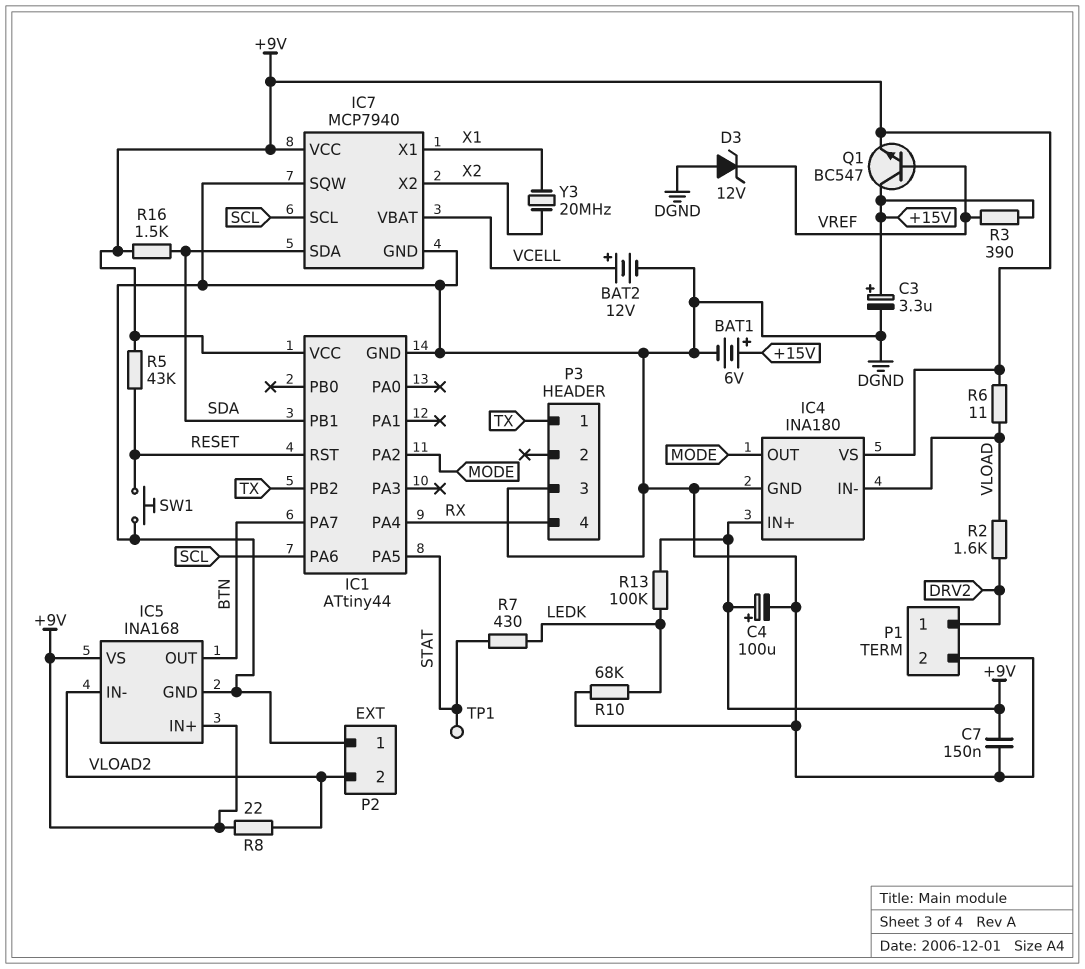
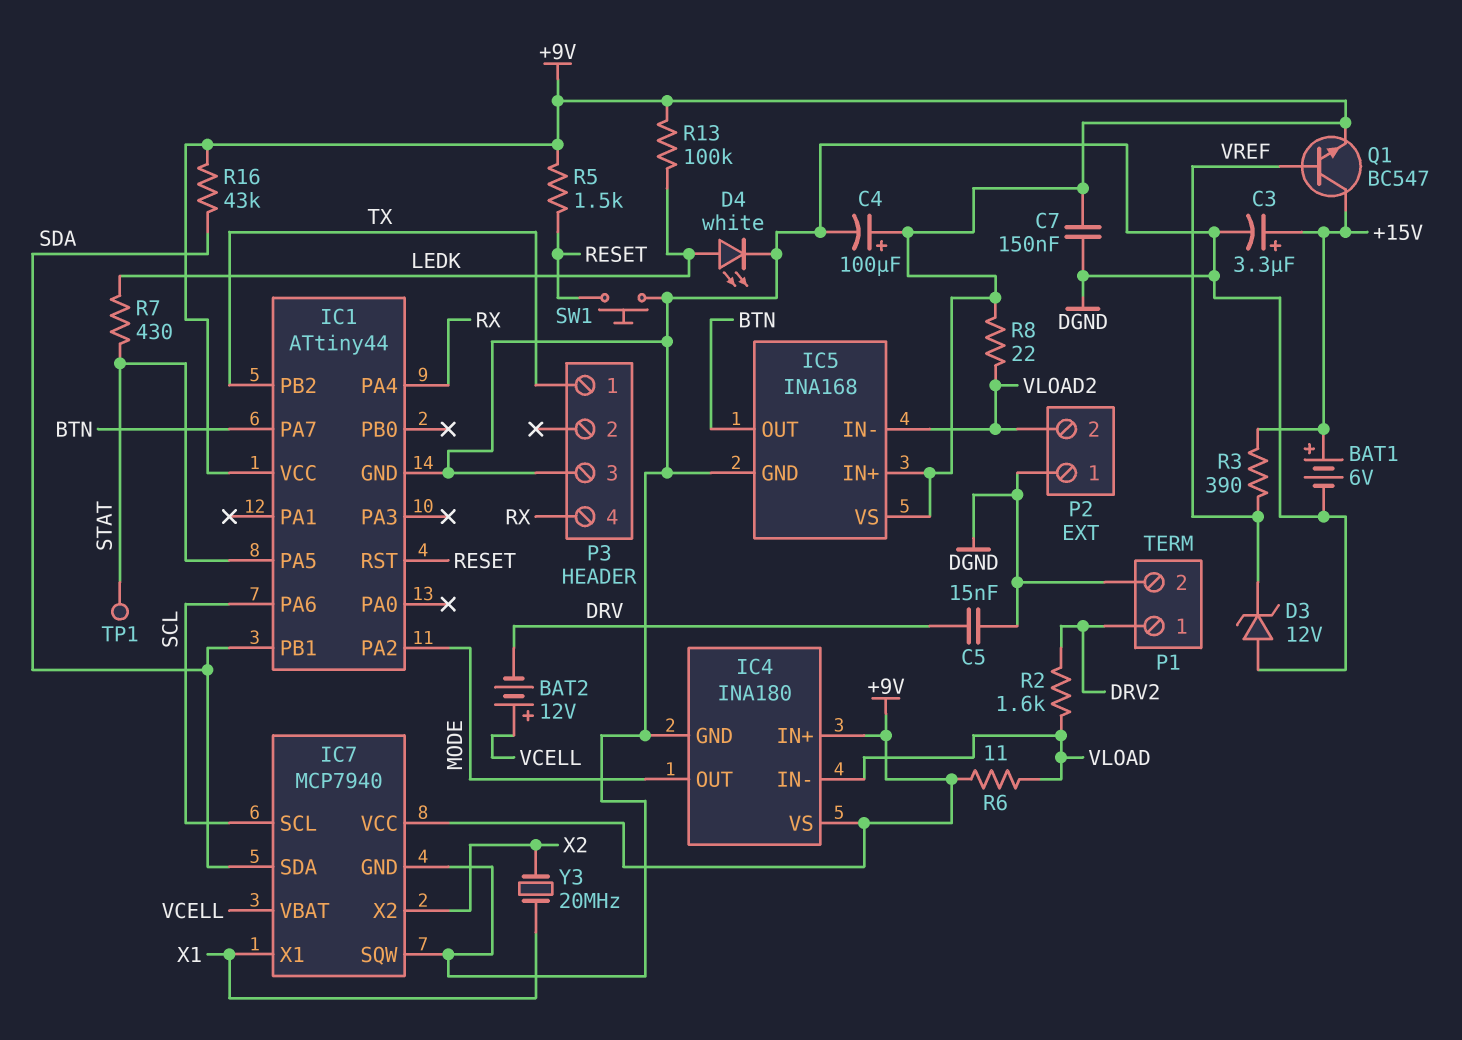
BAT2: 12V (plus VCELL, minus DGND) -> 12V (plus VCELL, minus DRV)
C5: none -> 15nF (DGND, DRV)
D4: none -> LED white (A LEDK, K DGND)
R5: 43k (+9V, RESET) -> 1.5k (+9V, RESET)
R10: 68k (DGND, LEDK) -> none
R16: 1.5k (+9V, SDA) -> 43k (+9V, SDA)

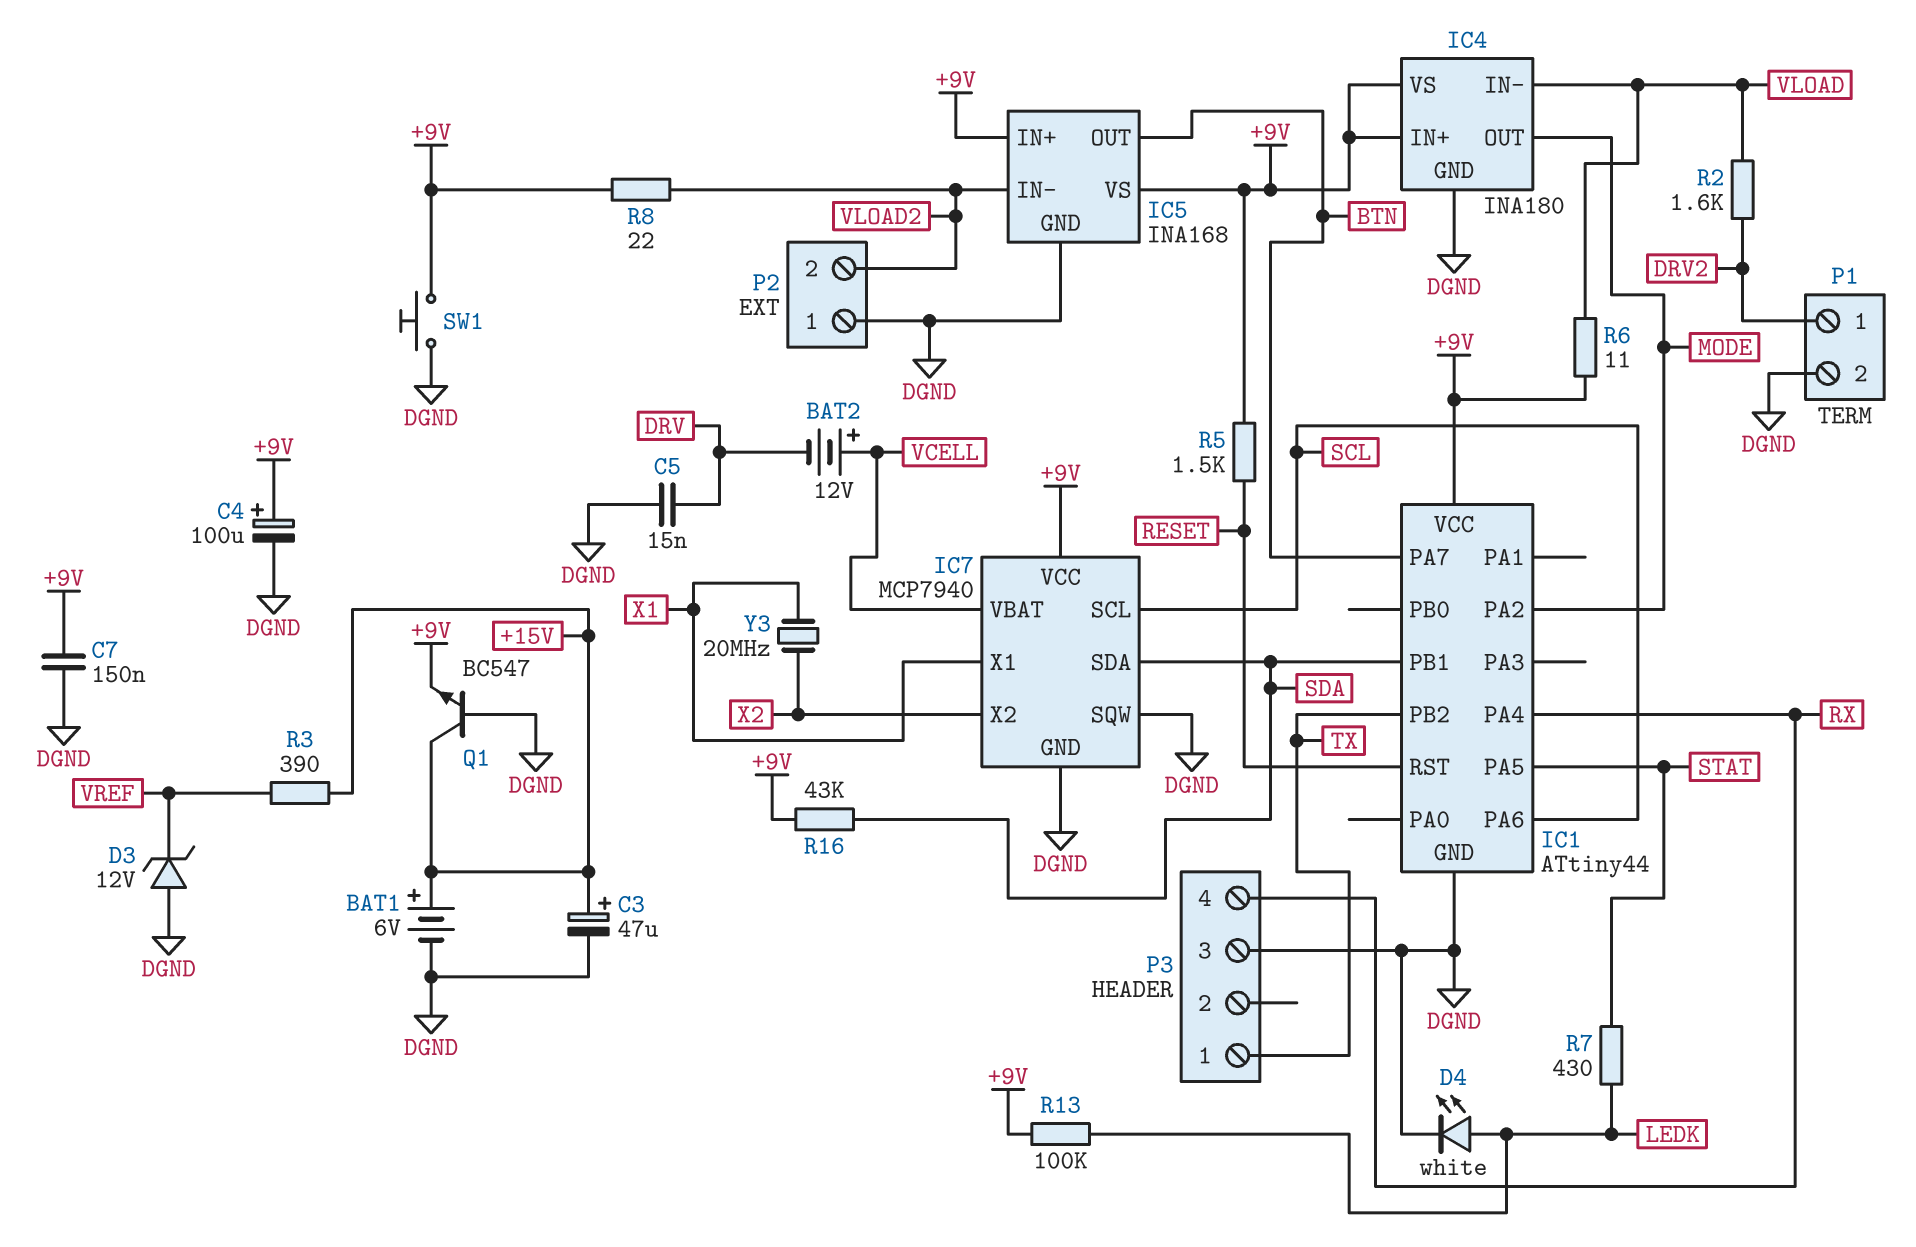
C3: 3.3uF (plus +15V, minus DGND) -> 47uF (plus +15V, minus DGND)
Q1: NPN BC547 (B VREF, C +15V, E +9V) -> NPN BC547 (B DGND, C +15V, E +9V)
SW1: button (DGND, RESET) -> button (+9V, DGND)
TP1: test point (STAT) -> none

